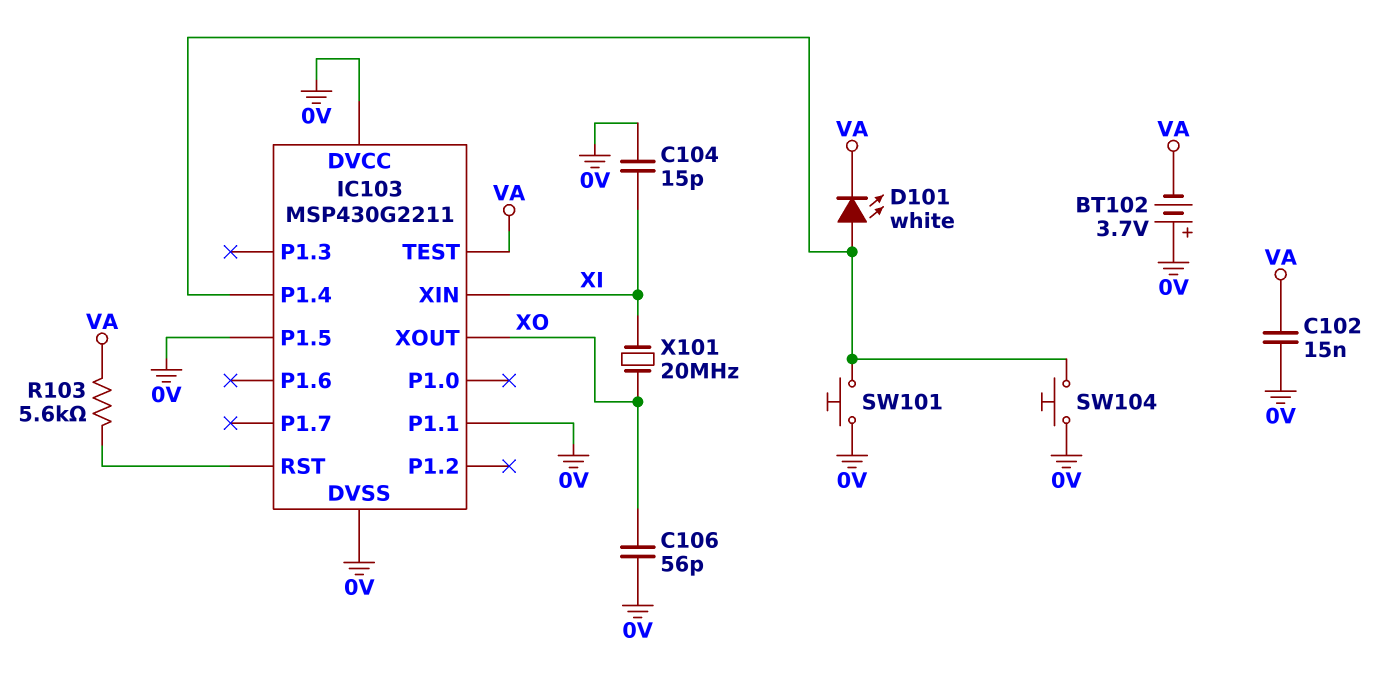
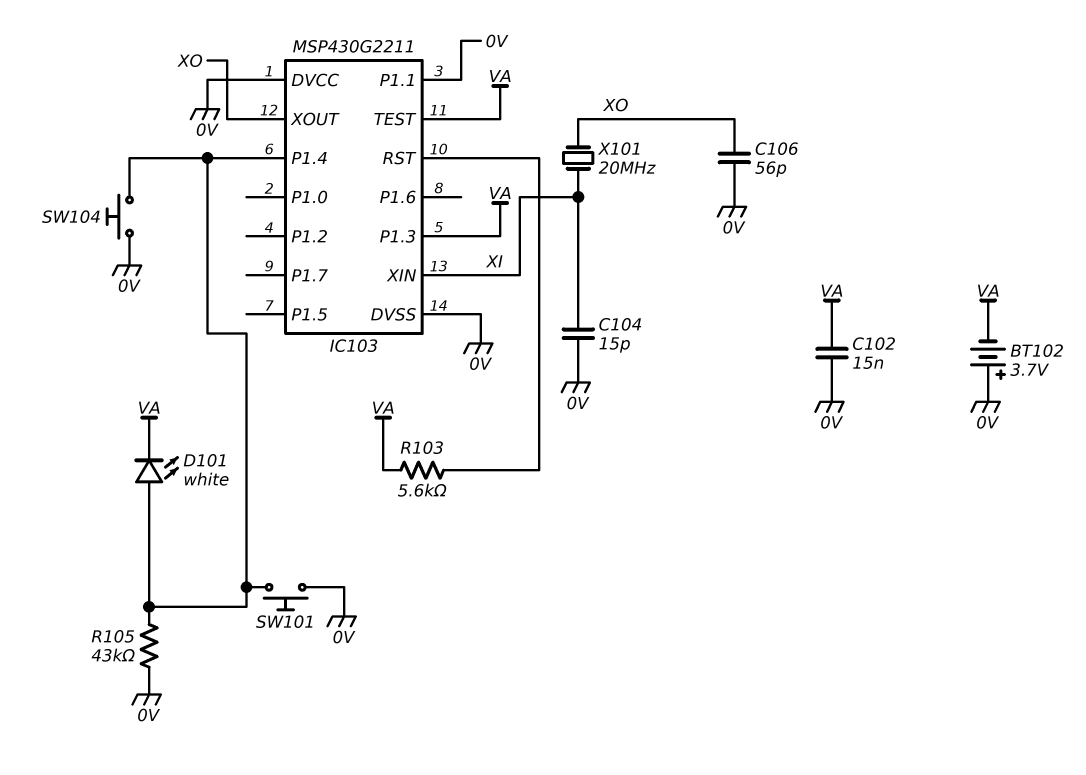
IC103 pin P1.3: none -> VA
IC103 pin P1.5: 0V -> none
R105: none -> 43k (0V, IC103/P1.4)

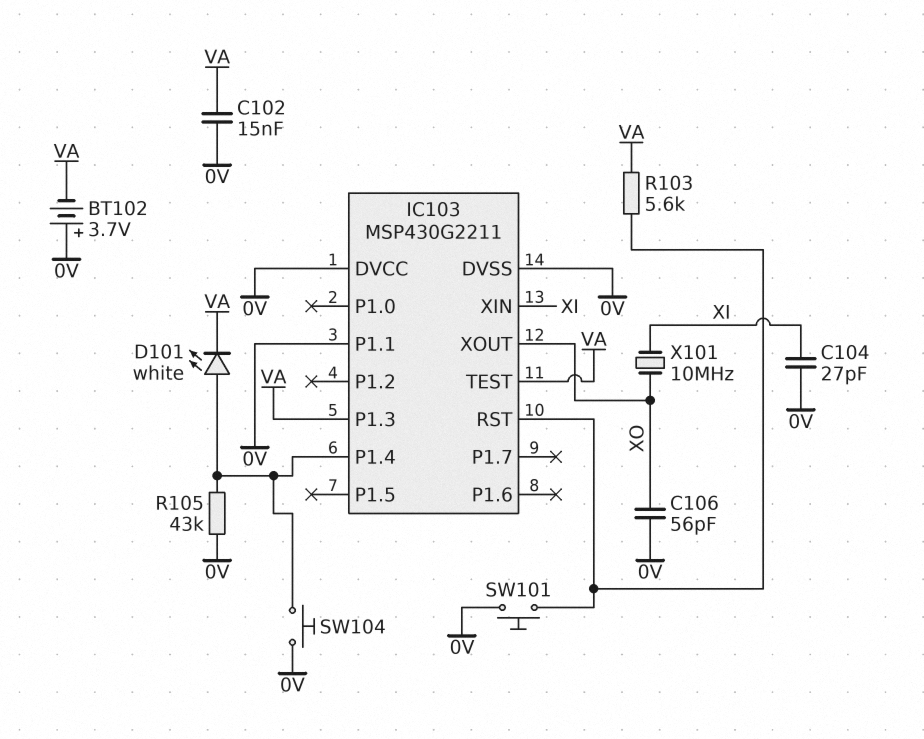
C104: 15pF (0V, XI) -> 27pF (0V, XI)
SW101: button (0V, IC103/P1.4) -> button (0V, IC103/RST)
X101: 20MHz (XI, XO) -> 10MHz (XI, XO)

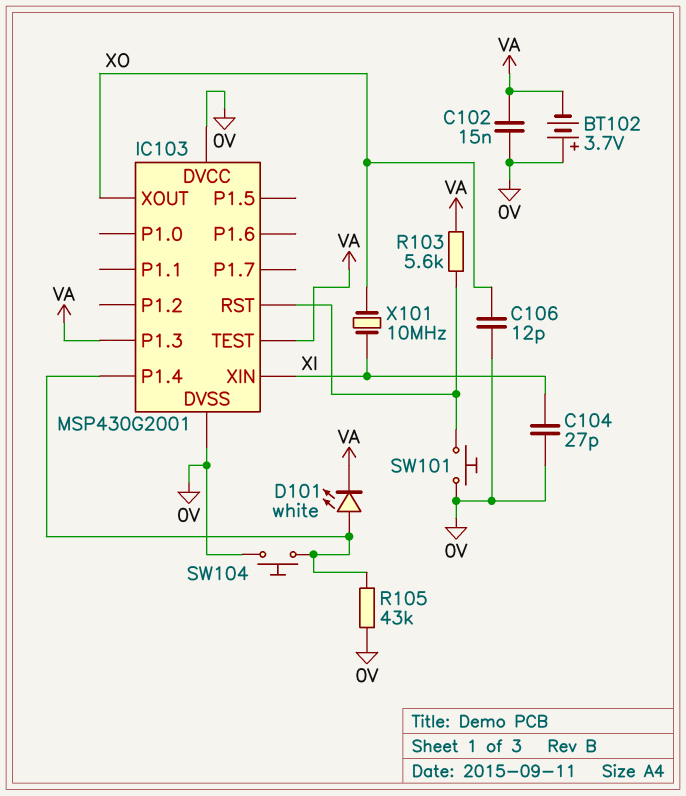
C106: 56pF (0V, XO) -> 12pF (0V, XO)
IC103: MSP430G2211 -> MSP430G2001
IC103 pin P1.1: 0V -> none

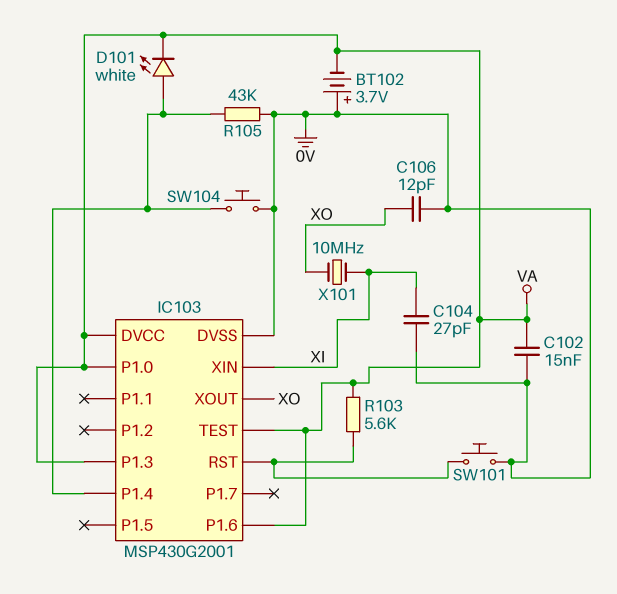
IC103 pin DVCC: 0V -> VA
IC103 pin P1.0: none -> VA
IC103 pin P1.6: none -> VA

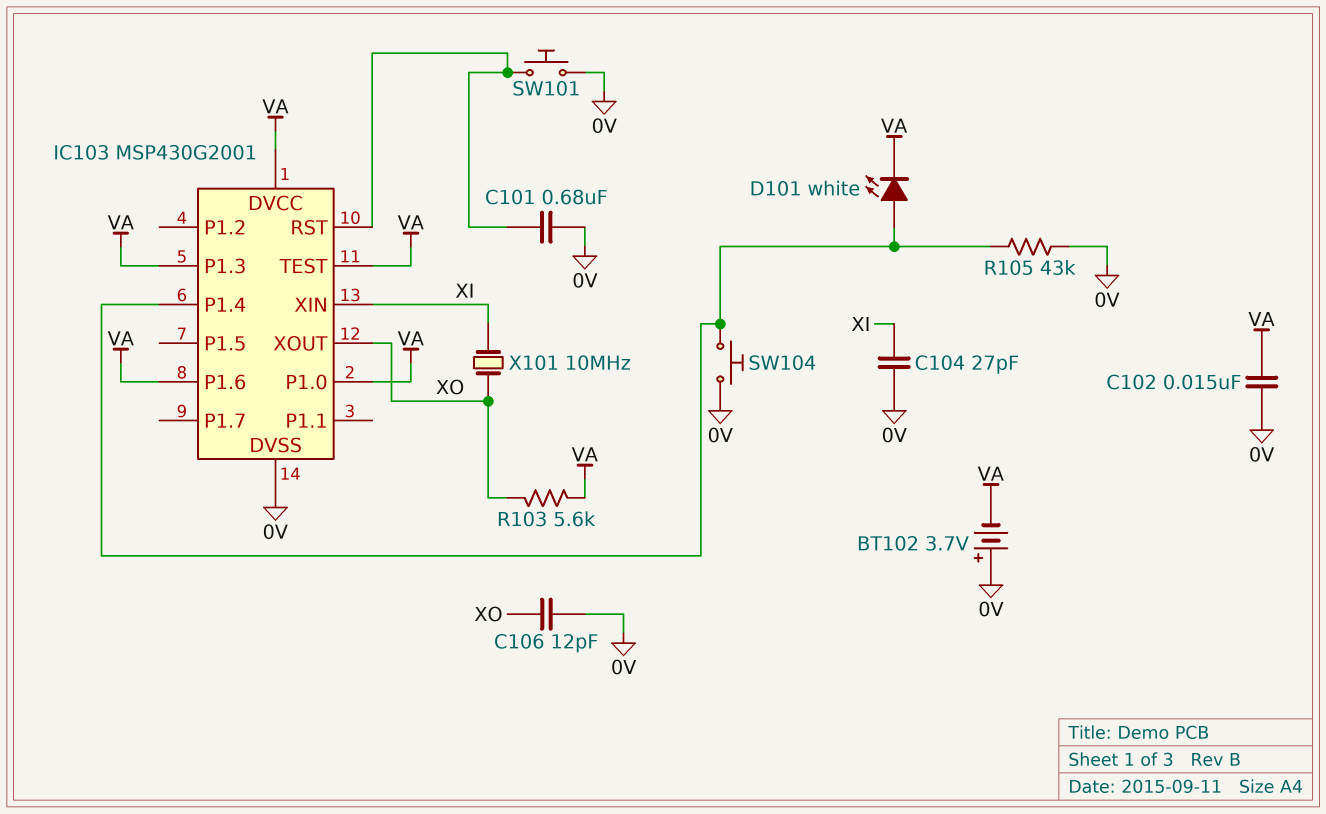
C101: none -> 680nF (0V, IC103/RST)
R103: 5.6k (IC103/RST, VA) -> 5.6k (VA, XO)

